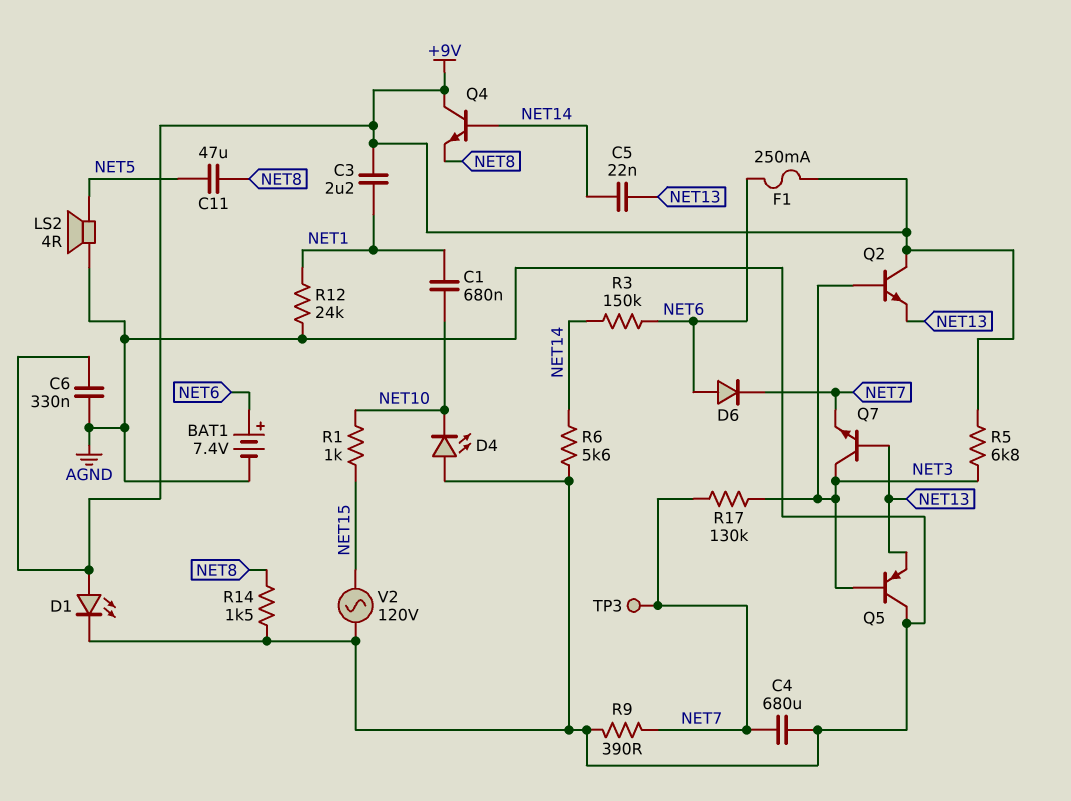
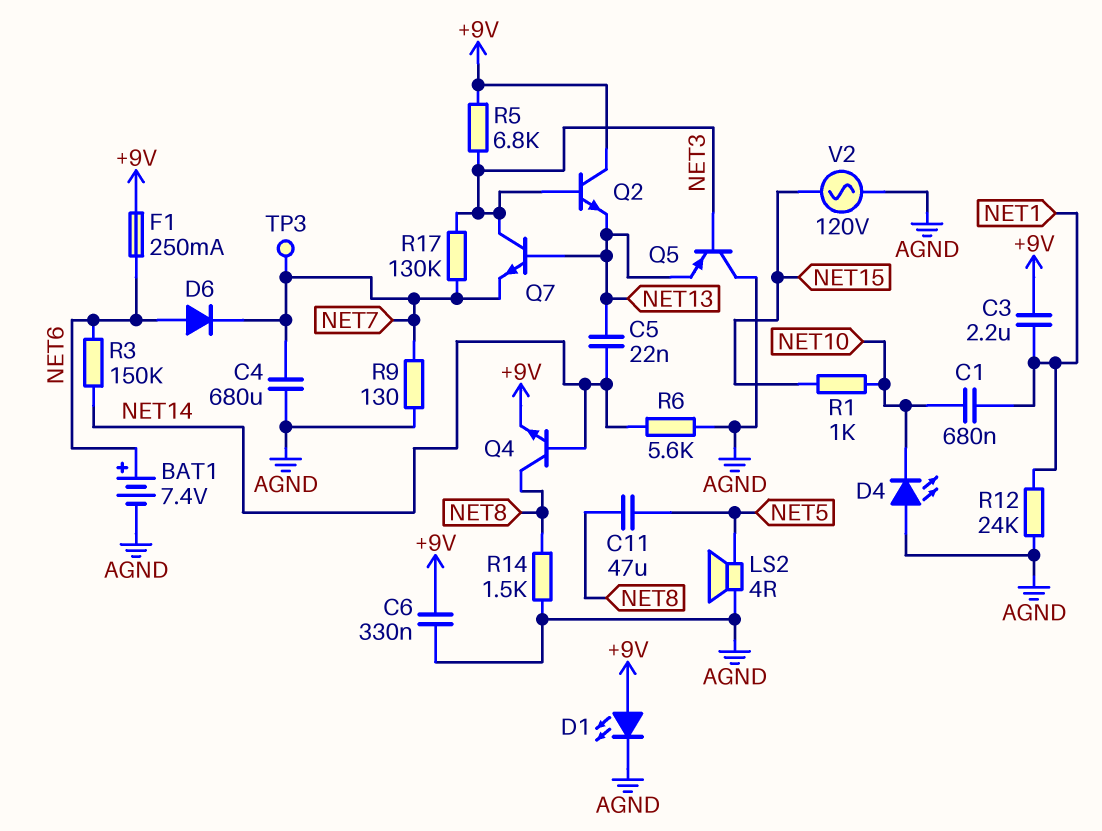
Q4: NPN (B NET14, C +9V, E NET8) -> NPN (B NET14, C NET8, E +9V)
R9: 390 (AGND, NET7) -> 130 (AGND, NET7)

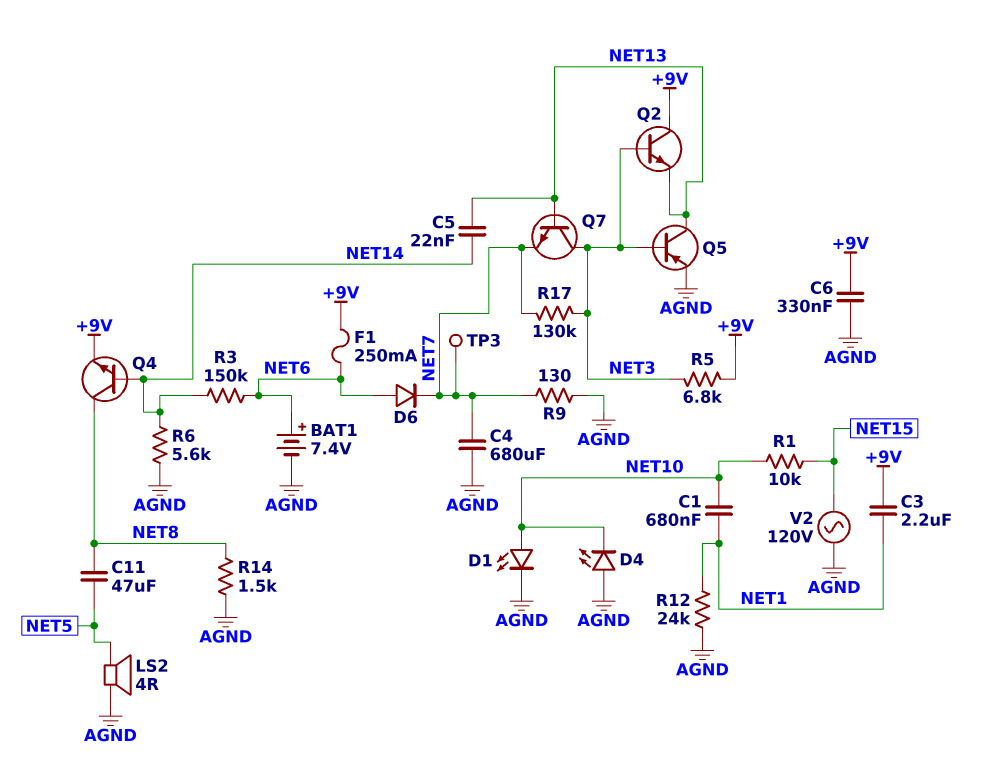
D1: LED (A +9V, K AGND) -> LED (A NET10, K AGND)
Q5: PNP (B NET3, C AGND, E NET13) -> PNP (B NET3, C NET13, E AGND)
R1: 1k (NET10, NET15) -> 10k (NET10, NET15)

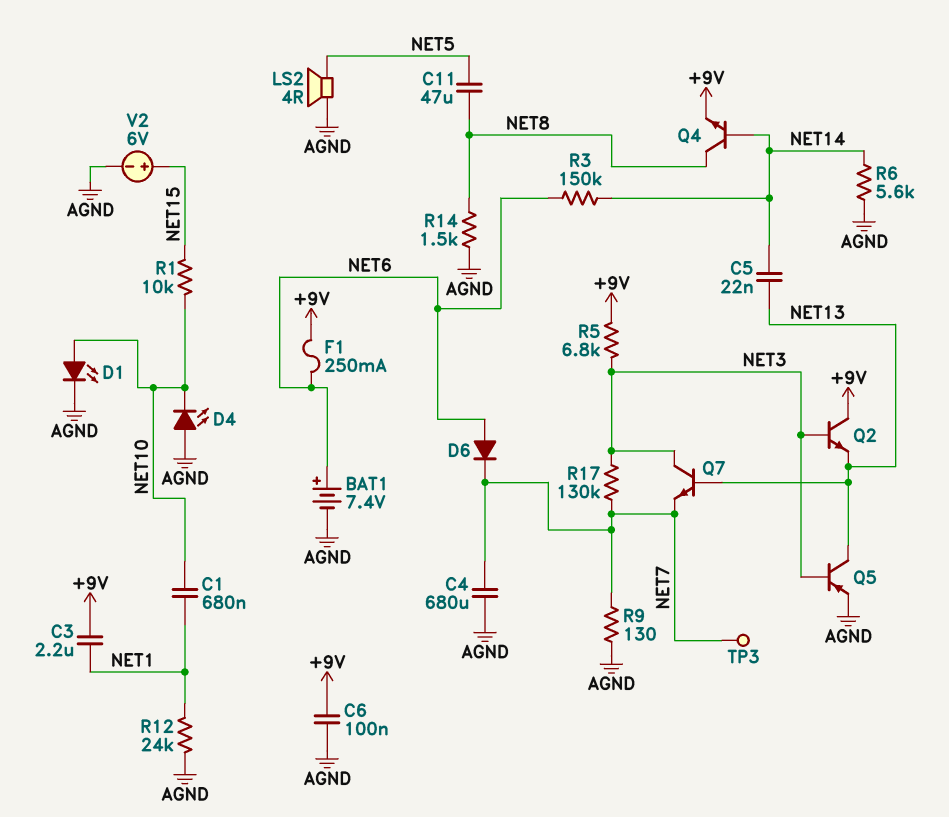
C6: 330nF (+9V, AGND) -> 100nF (+9V, AGND)
V2: AC 120V (AGND, NET15) -> 6V (plus NET15, minus AGND)

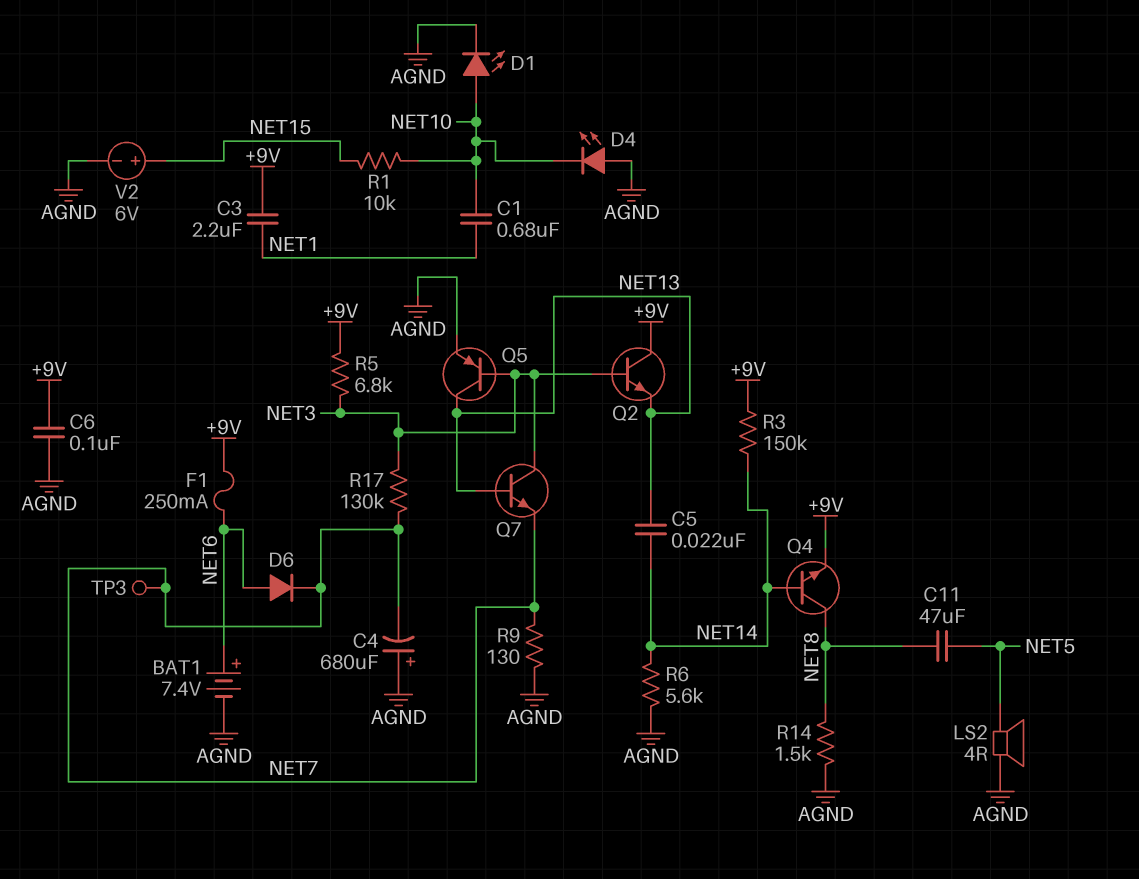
C4: 680uF (AGND, NET7) -> 680uF (plus AGND, minus NET7)
R3: 150k (NET6, NET14) -> 150k (+9V, NET14)
R12: 24k (AGND, NET1) -> none

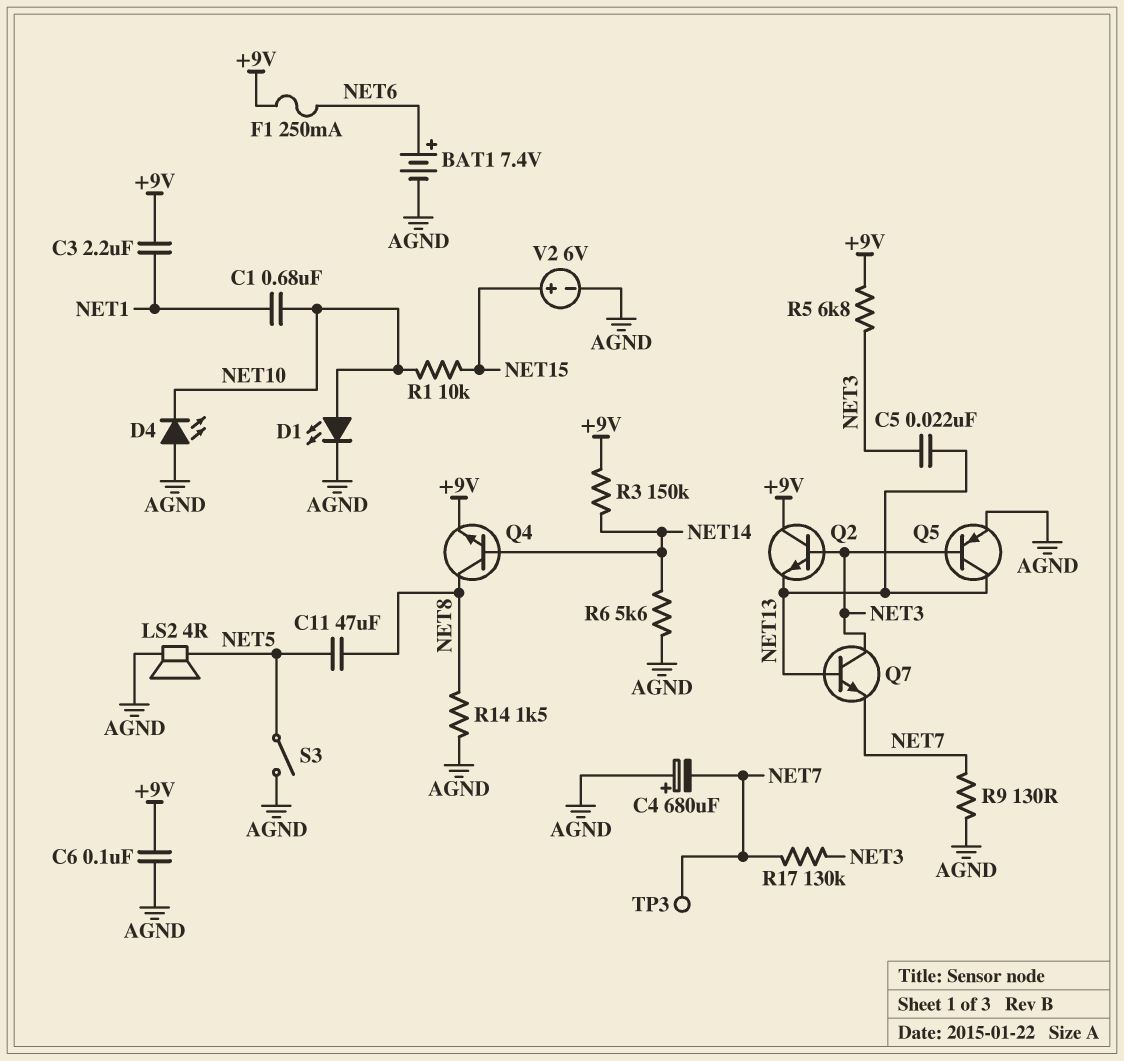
C5: 22nF (NET13, NET14) -> 22nF (NET3, NET13)
D6: diode (A NET6, K NET7) -> none
S3: none -> switch (AGND, NET5)

